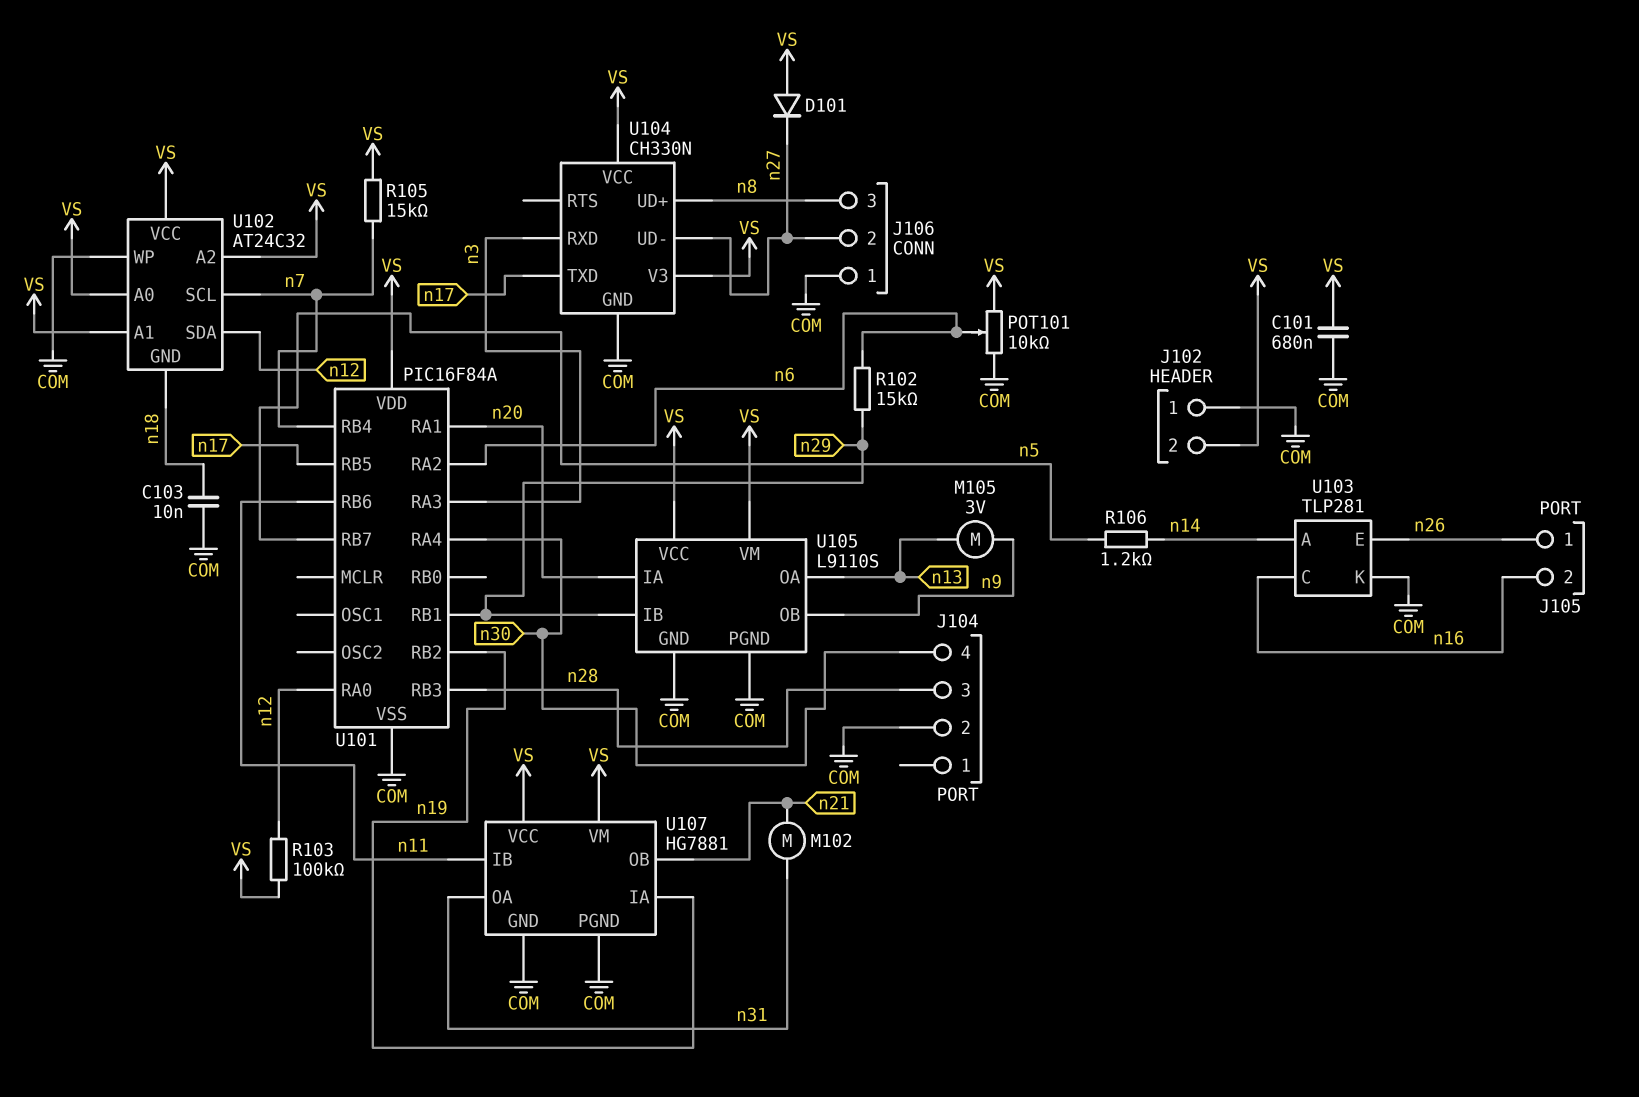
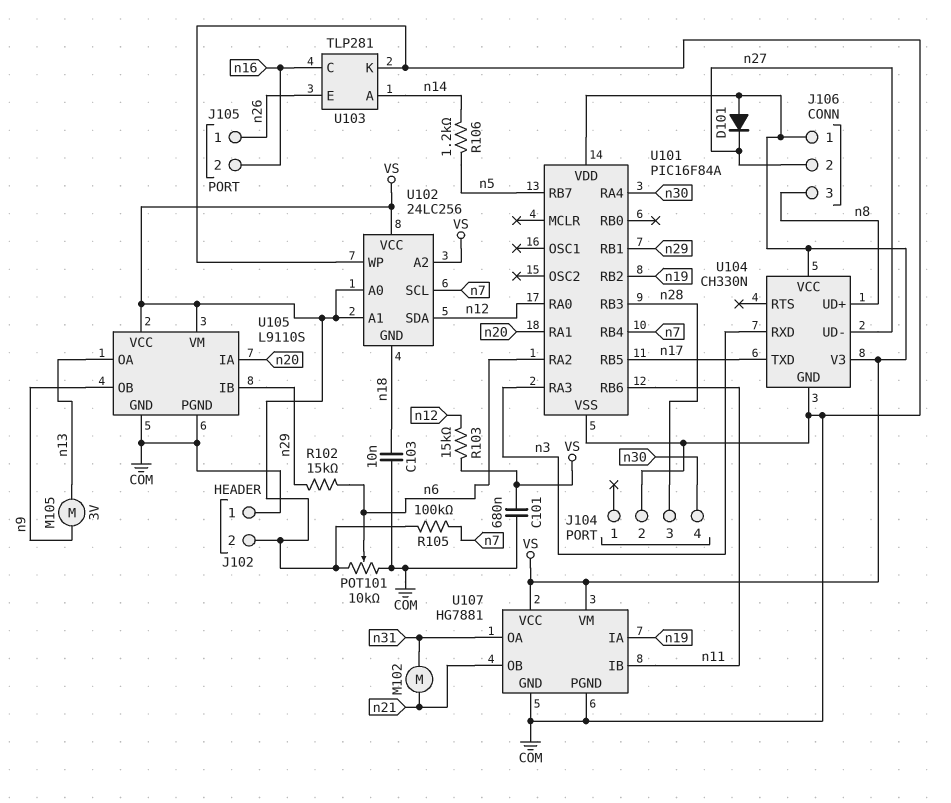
J106 pin 1: COM -> VS
R103: 100k (VS, n12) -> 15k (VS, n12)
R105: 15k (VS, n7) -> 100k (VS, n7)
U102: AT24C32 -> 24LC256

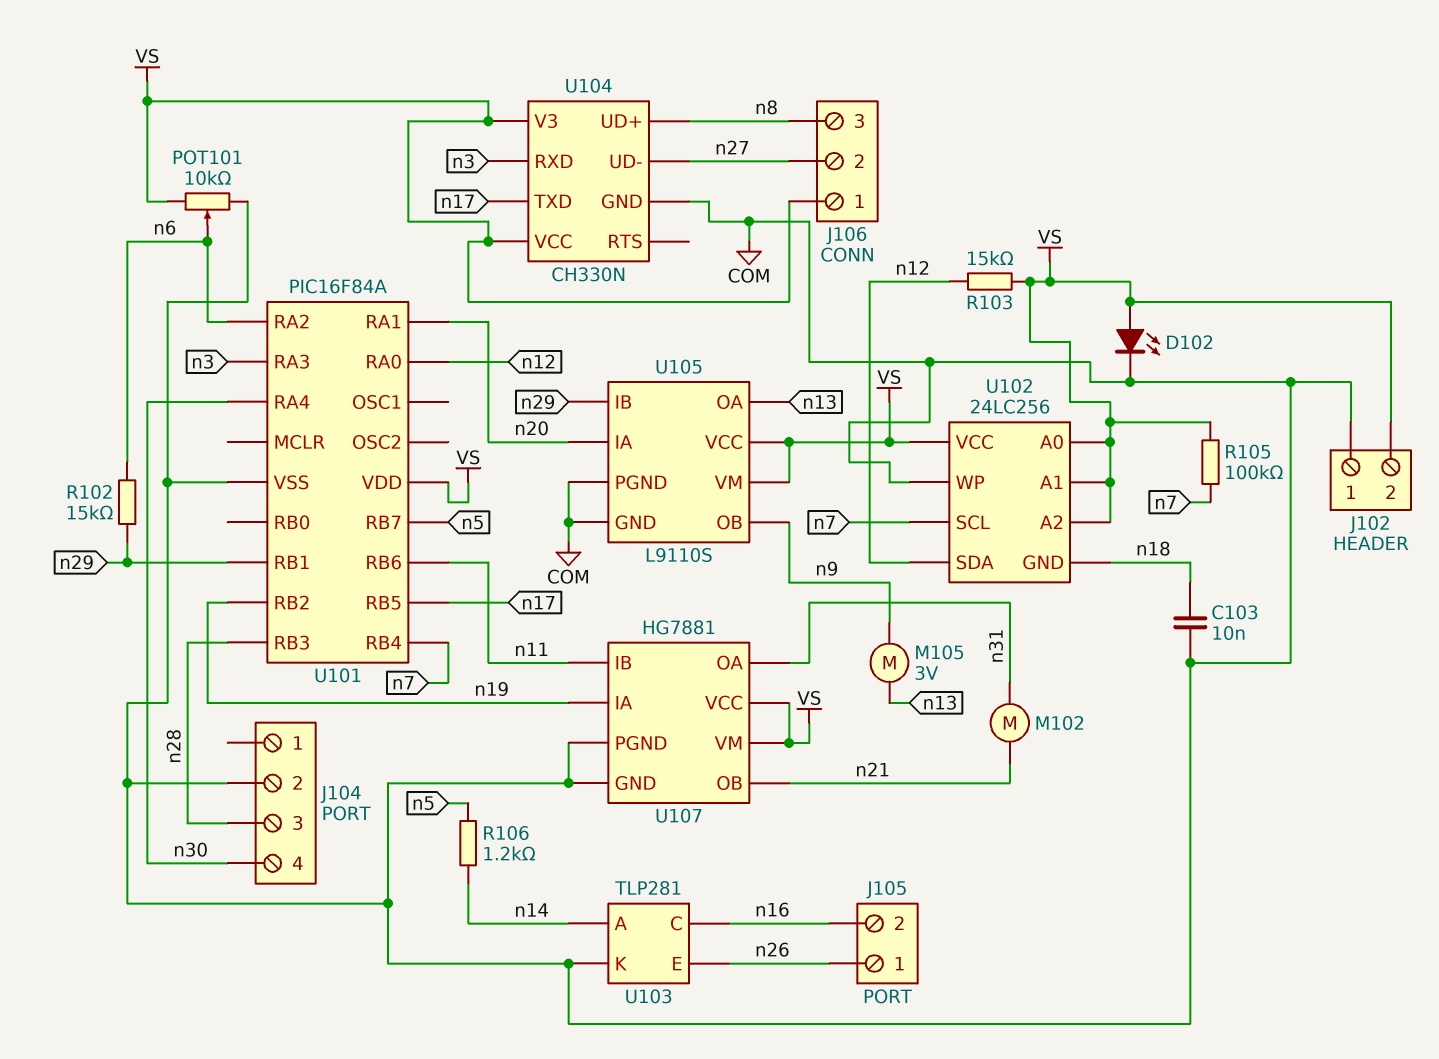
C101: 680nF (COM, VS) -> none
D101: diode (A VS, K n27) -> none
D102: none -> LED (A VS, K COM)

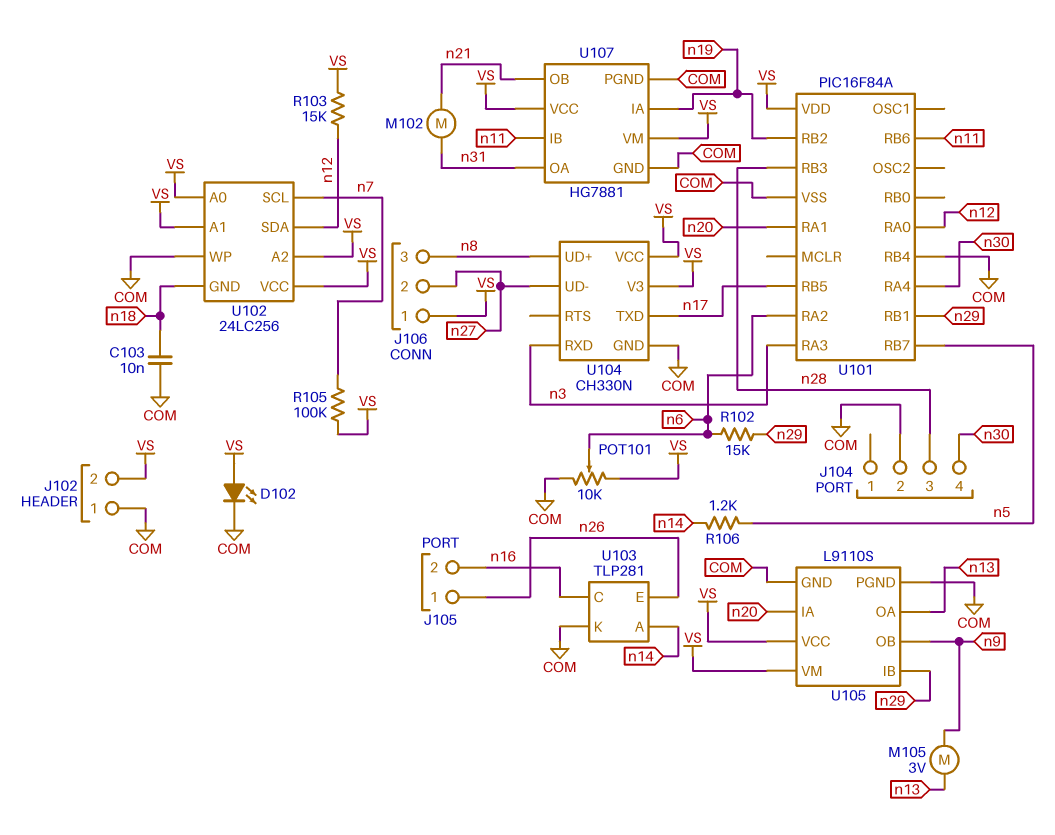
U101 pin RB4: n7 -> COM

